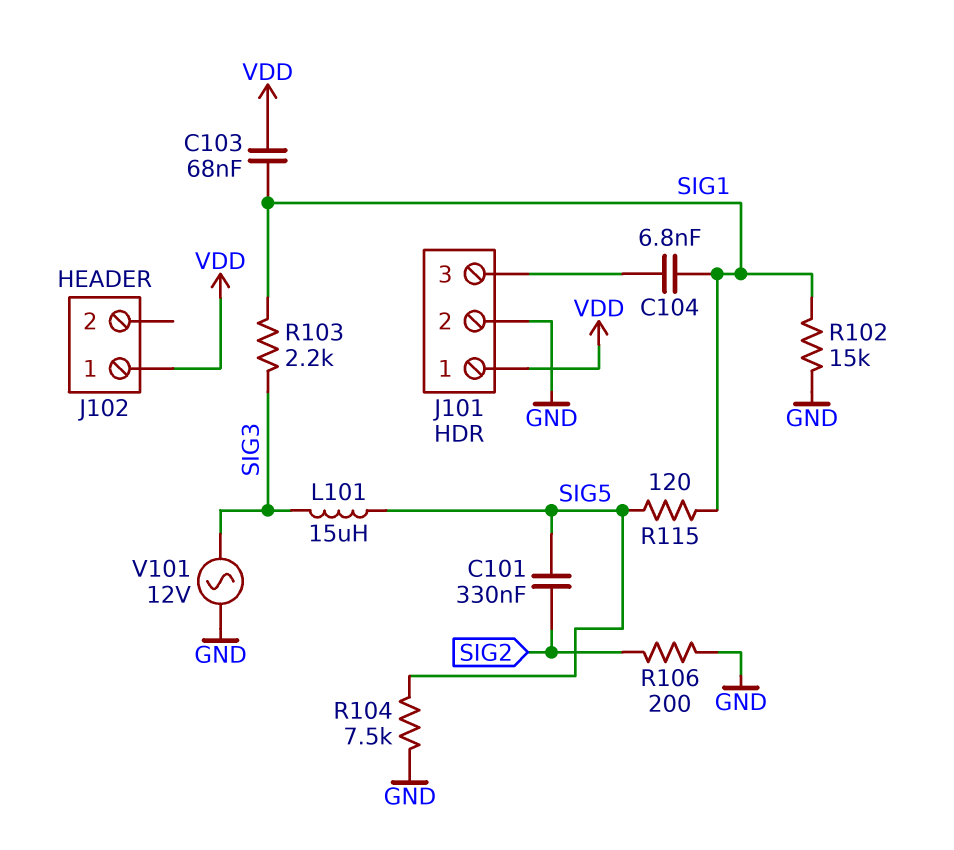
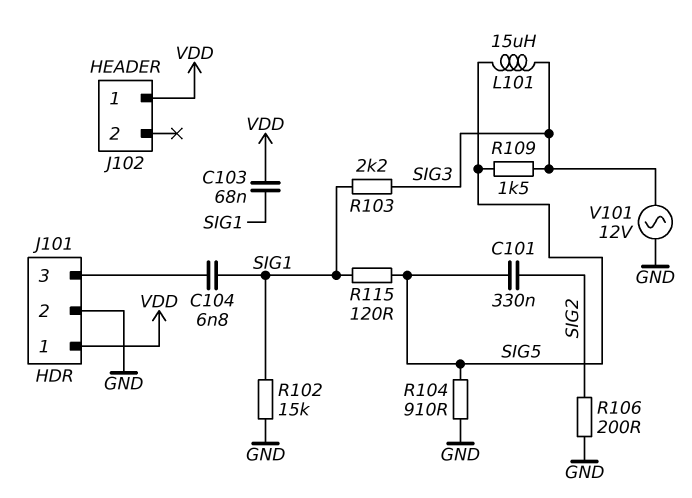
R104: 7.5k (GND, SIG5) -> 910 (GND, SIG5)
R109: none -> 1.5k (SIG3, SIG5)

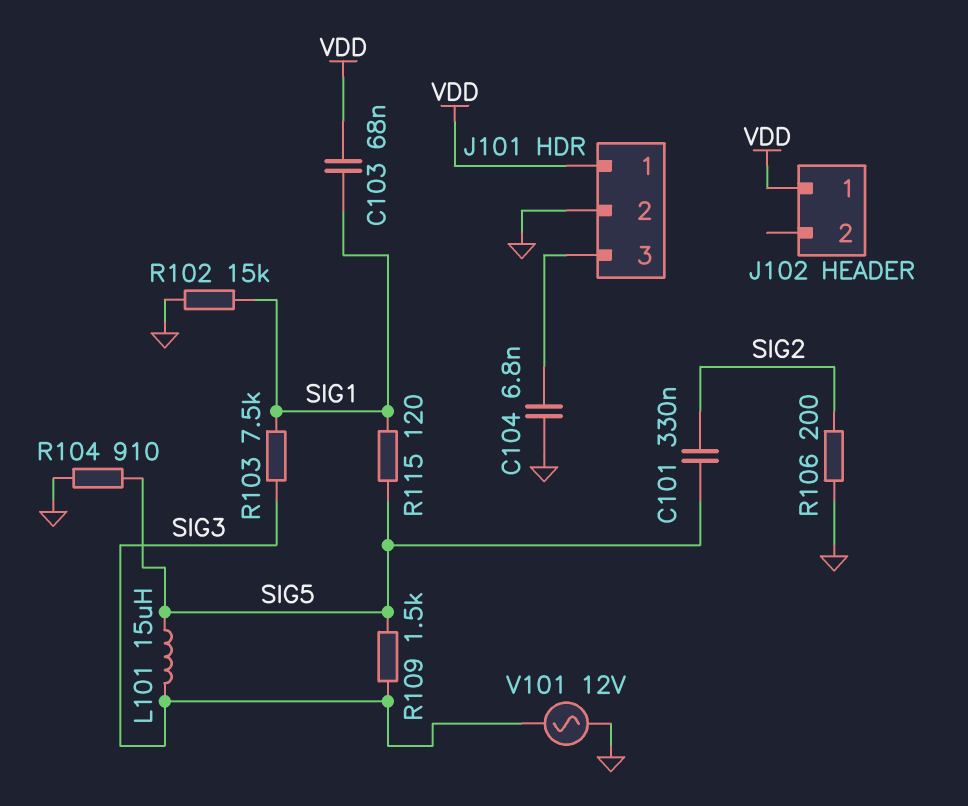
C104: 6.8nF (J101/3, SIG1) -> 6.8nF (GND, J101/3)
R103: 2.2k (SIG1, SIG3) -> 7.5k (SIG1, SIG3)

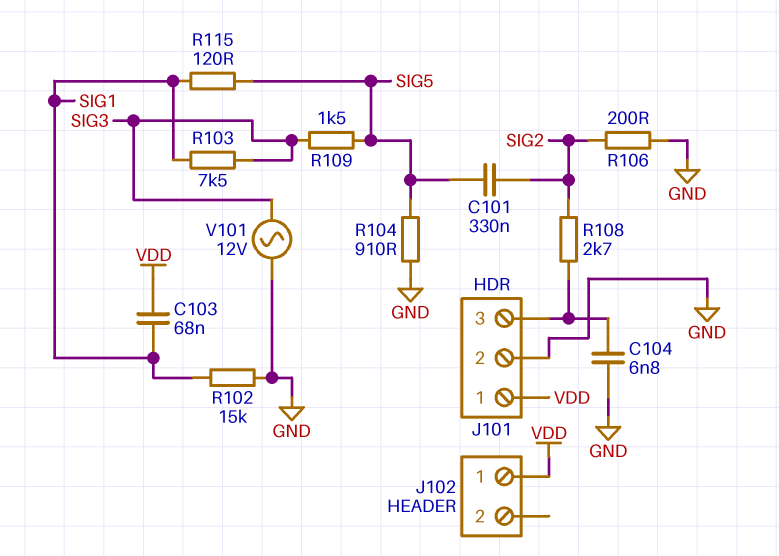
L101: 15uH (SIG3, SIG5) -> none
R108: none -> 2.7k (J101/3, SIG2)

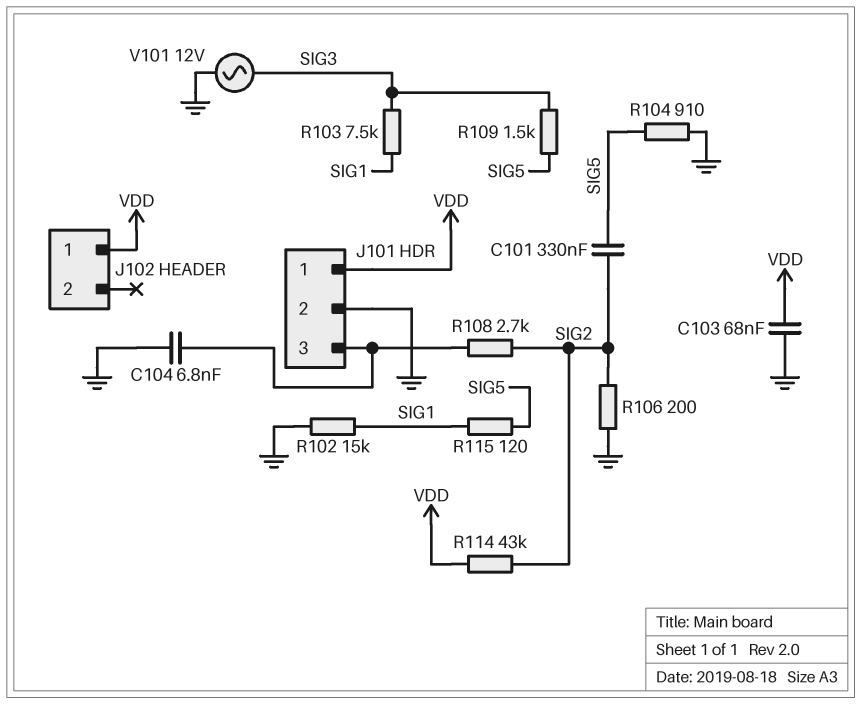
C103: 68nF (SIG1, VDD) -> 68nF (GND, VDD)
R114: none -> 43k (SIG2, VDD)

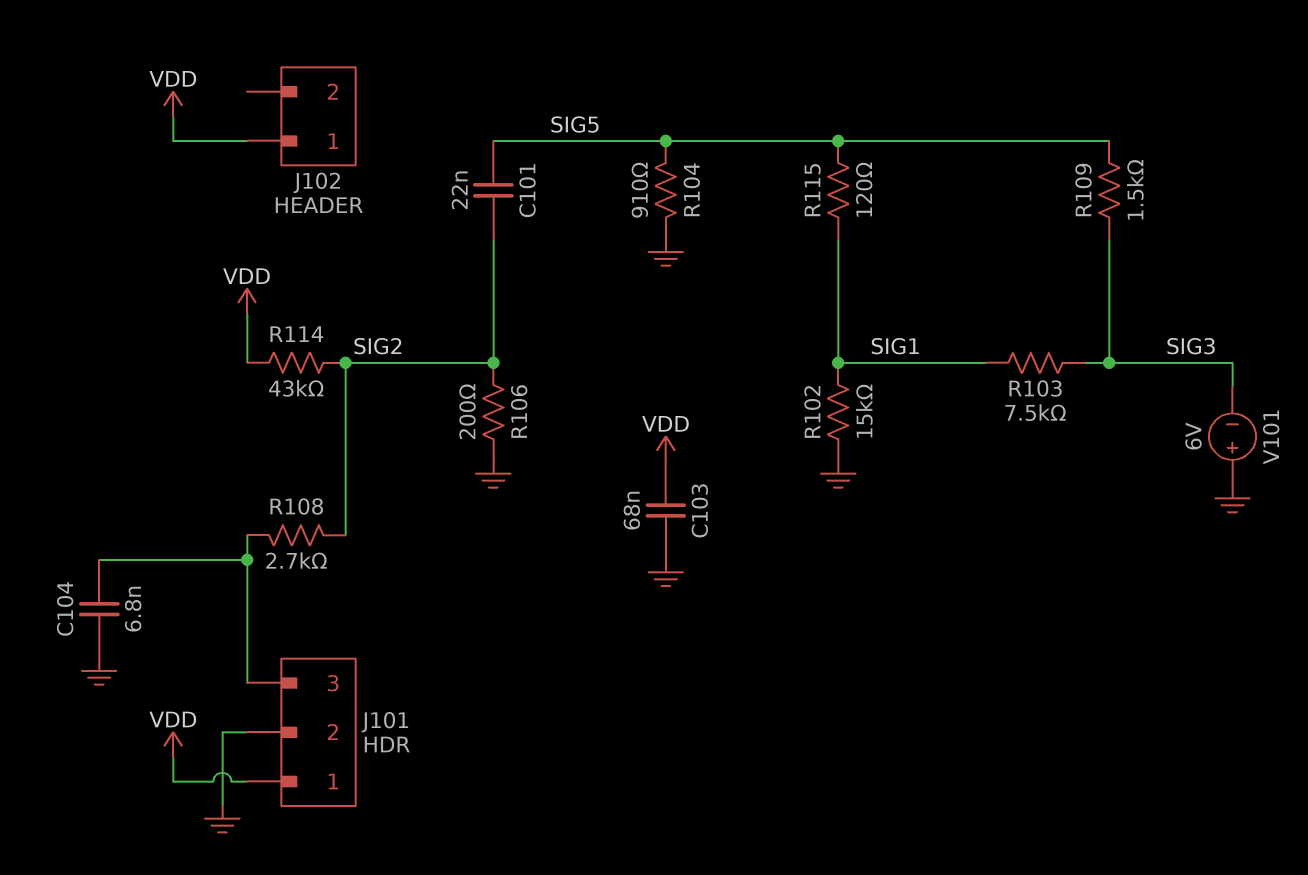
C101: 330nF (SIG2, SIG5) -> 22nF (SIG2, SIG5)
V101: AC 12V (GND, SIG3) -> 6V (plus GND, minus SIG3)

